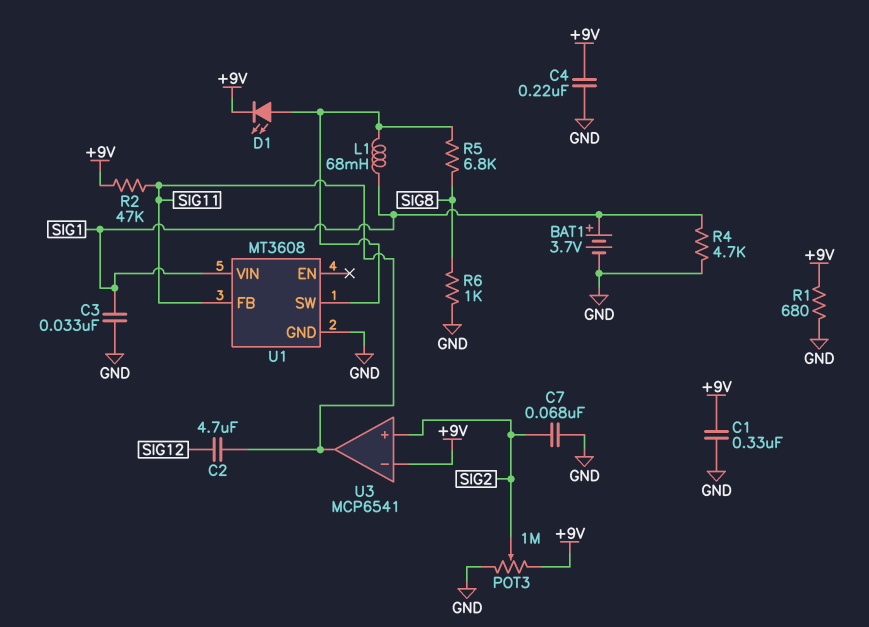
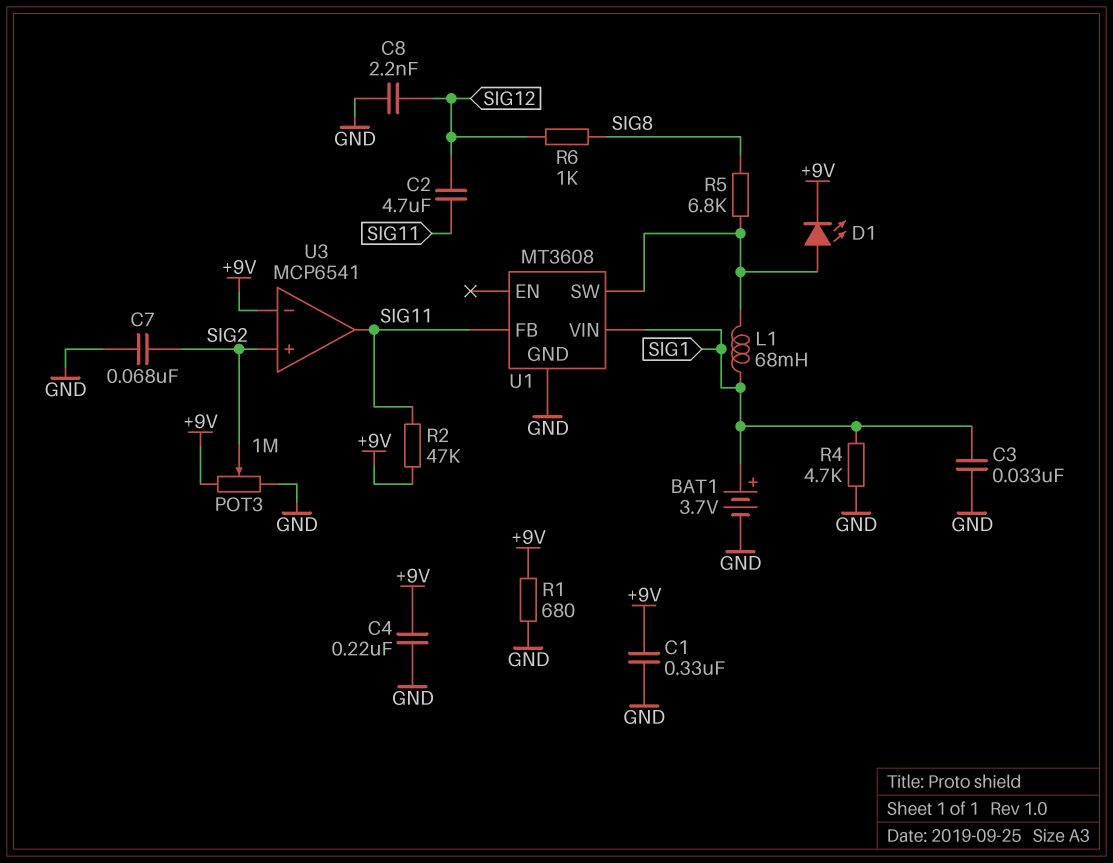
C8: none -> 2.2nF (GND, SIG12)
R6: 1k (GND, SIG8) -> 1k (SIG8, SIG12)

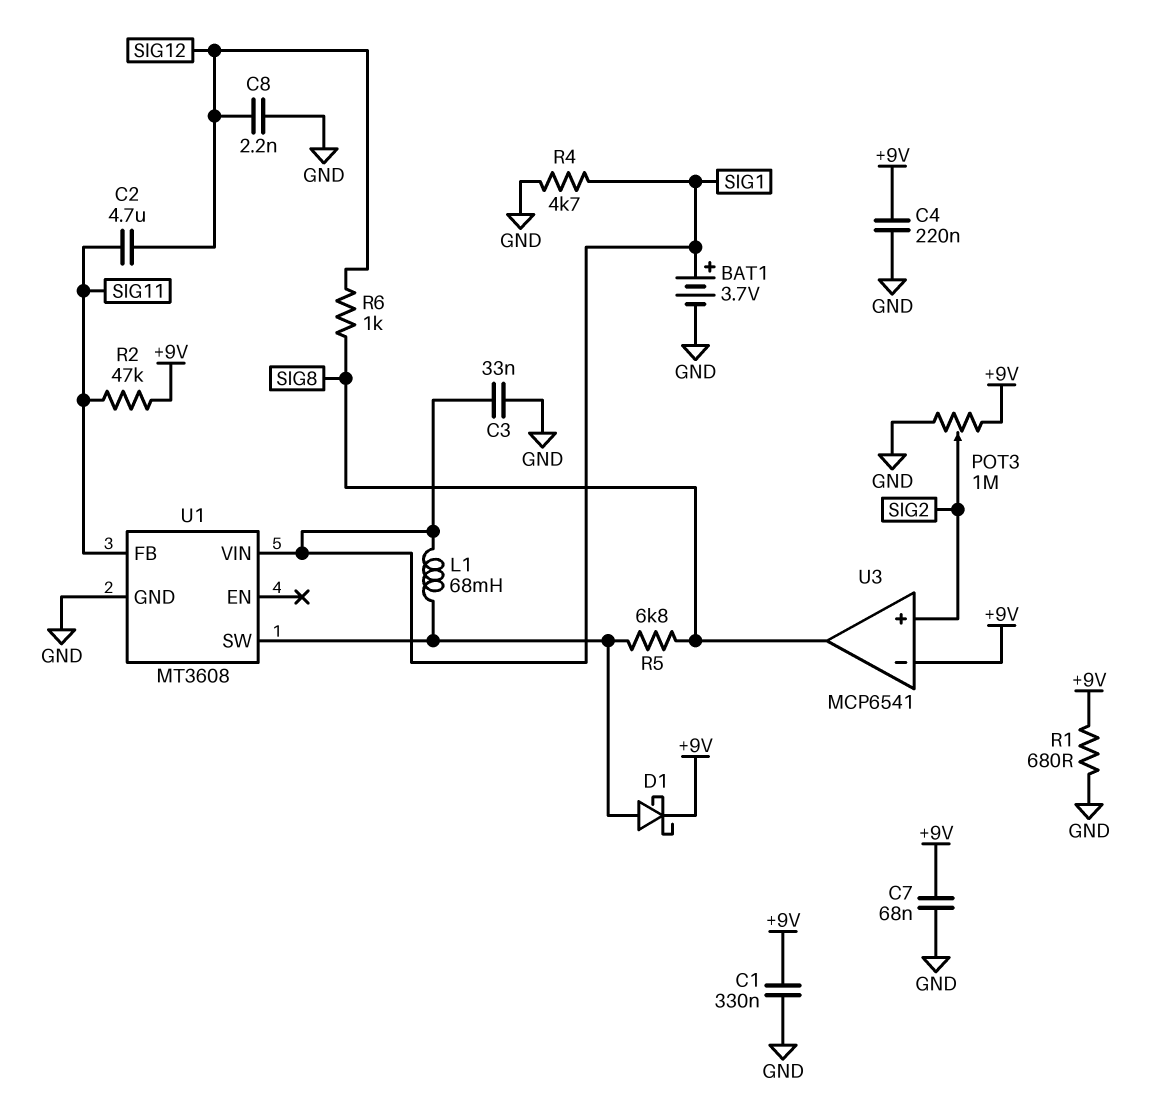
C7: 68nF (GND, SIG2) -> 68nF (+9V, GND)
D1: LED (A U1/SW, K +9V) -> schottky (A U1/SW, K +9V)
U3 pin out: SIG11 -> SIG8

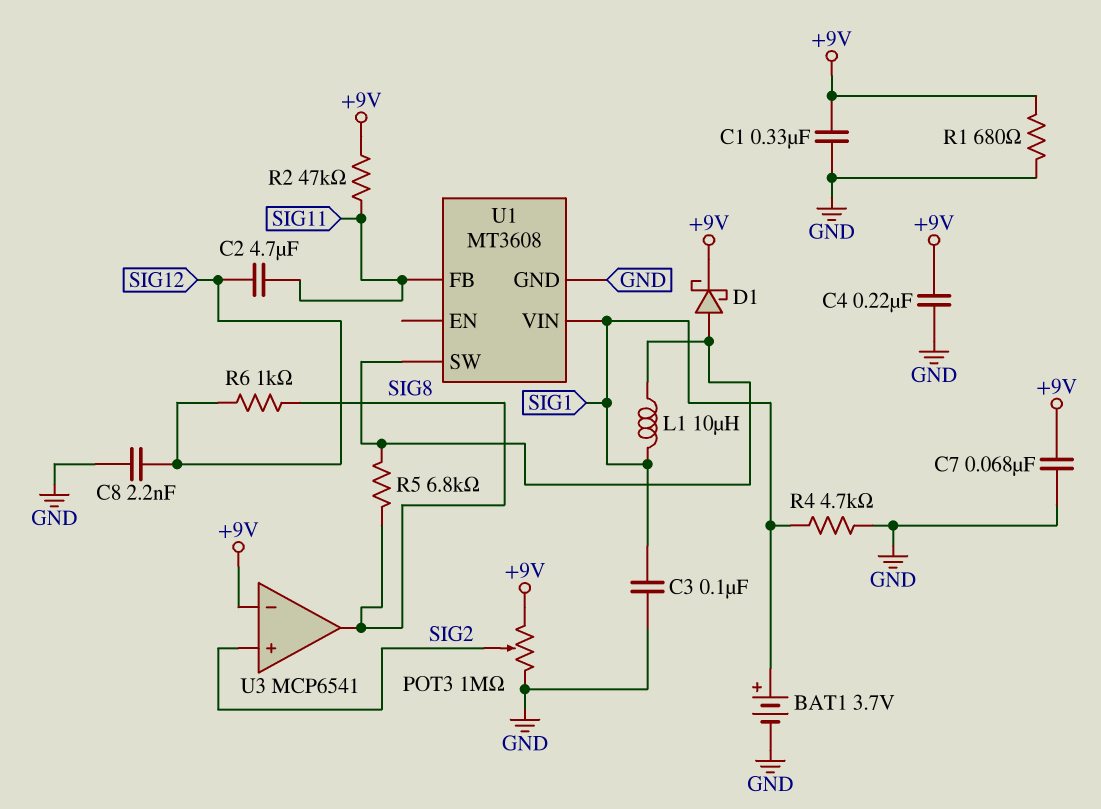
C3: 33nF (GND, SIG1) -> 100nF (GND, SIG1)
L1: 68mH (SIG1, U1/SW) -> 10uH (SIG1, U1/SW)

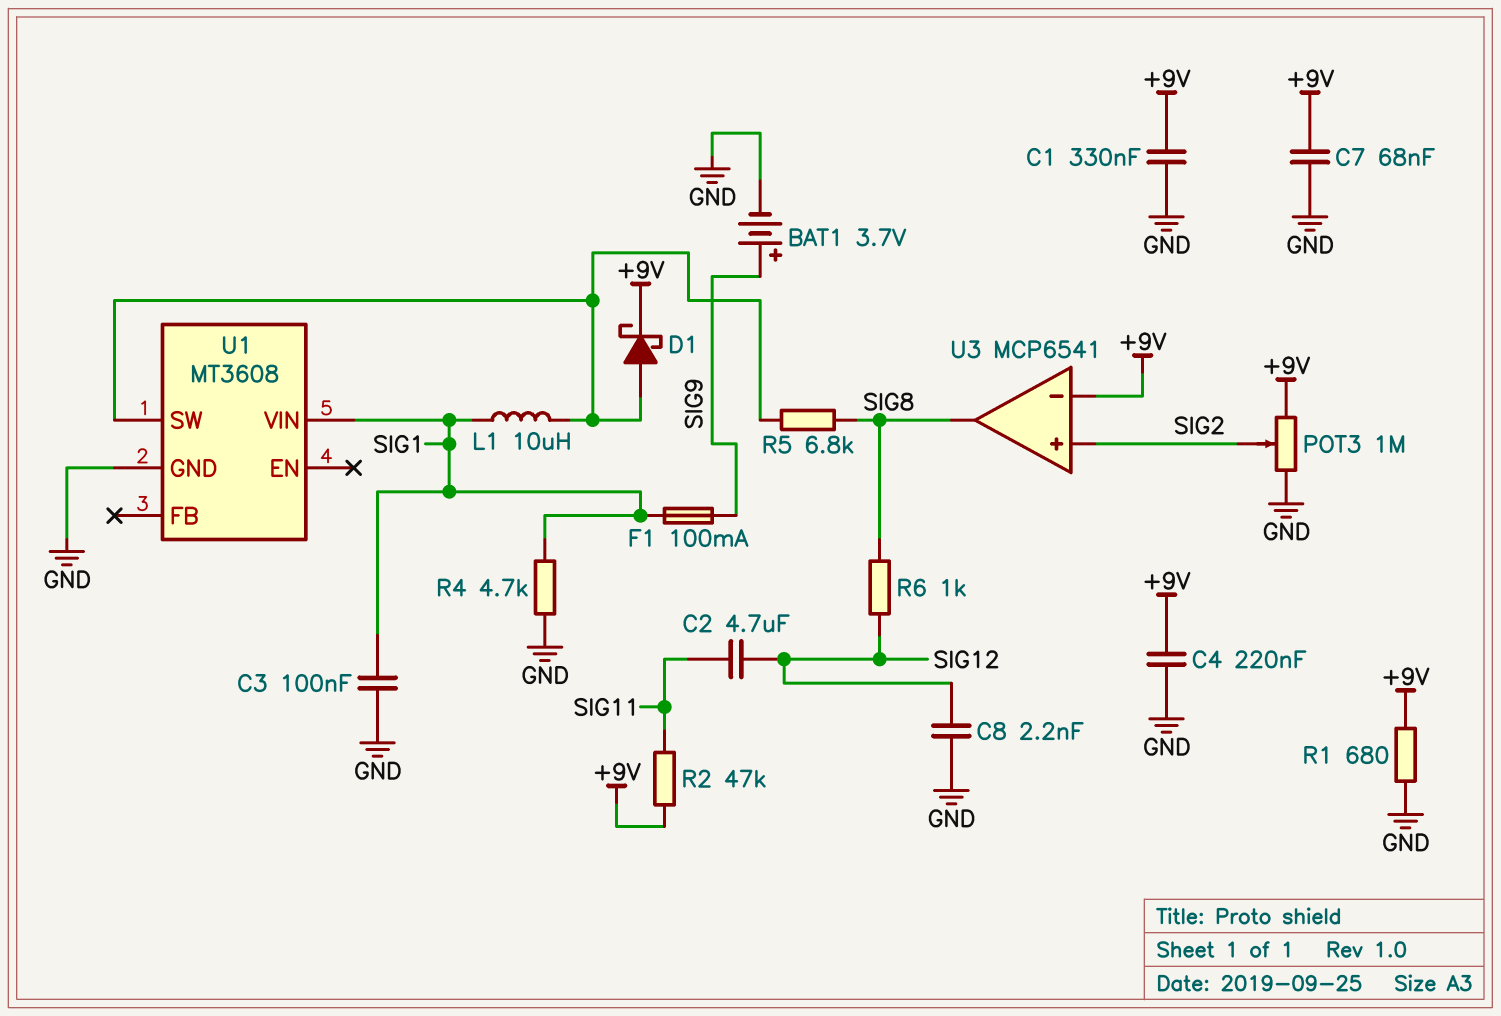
BAT1: 3.7V (plus SIG1, minus GND) -> 3.7V (plus SIG9, minus GND)
F1: none -> 100mA (SIG1, SIG9)
U1 pin FB: SIG11 -> none

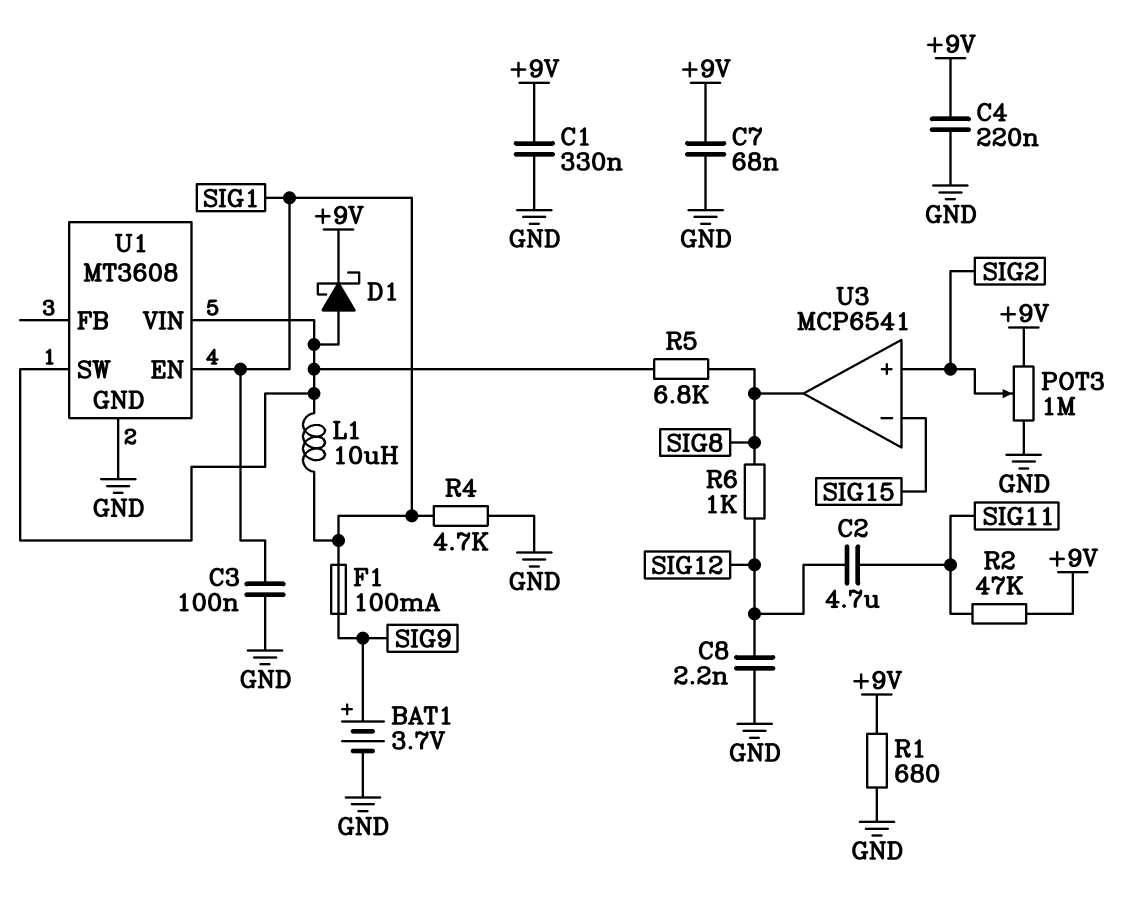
U1 pin EN: none -> SIG1
U1 pin VIN: SIG1 -> U1/SW
U3 pin in-: +9V -> SIG15

